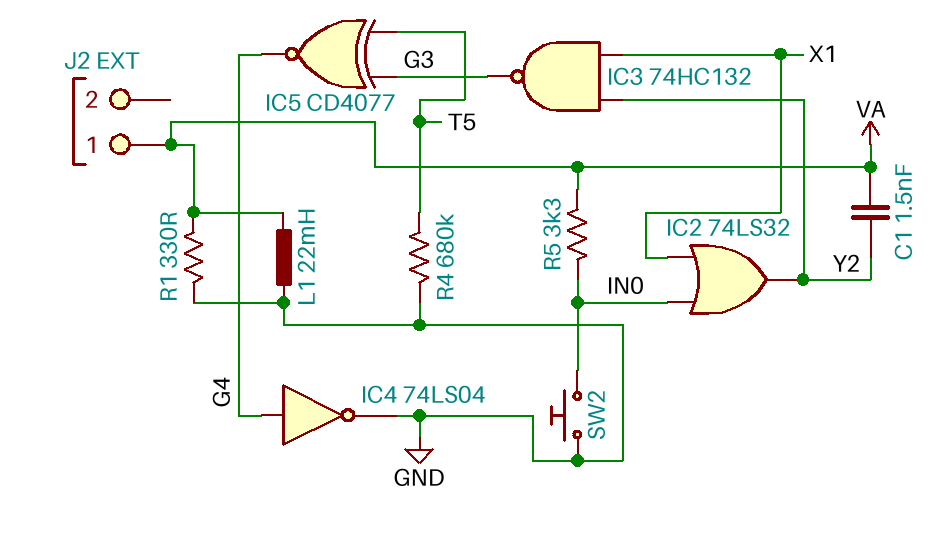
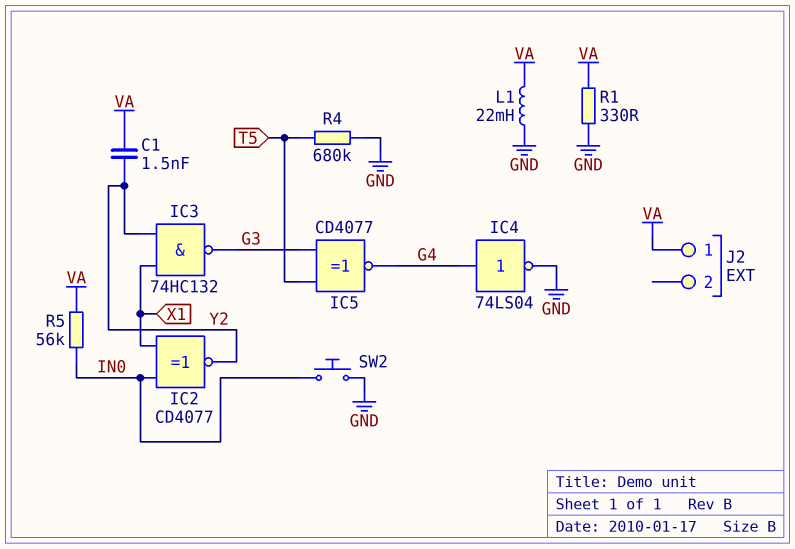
IC2: OR 74LS32 (in IN0, in X1, out Y2) -> XNOR CD4077 (in IN0, in X1, out Y2)
R5: 3.3k (IN0, VA) -> 56k (IN0, VA)

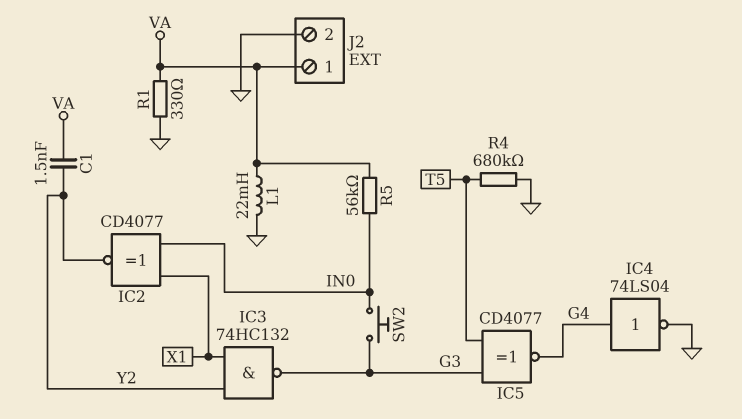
J2 pin 2: none -> GND
SW2: button (GND, IN0) -> button (G3, IN0)

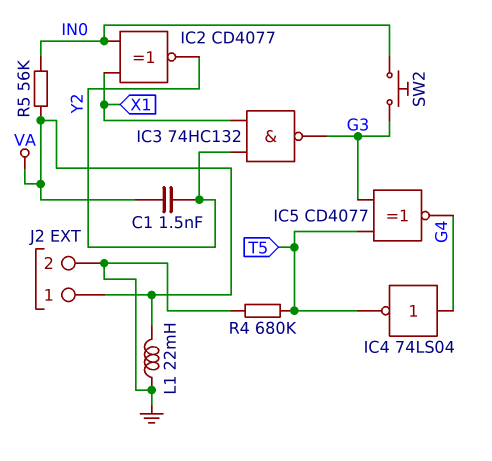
IC4: NOT 74LS04 (in G4, out GND) -> NOT 74LS04 (in G4, out T5)
R1: 330 (GND, VA) -> none

